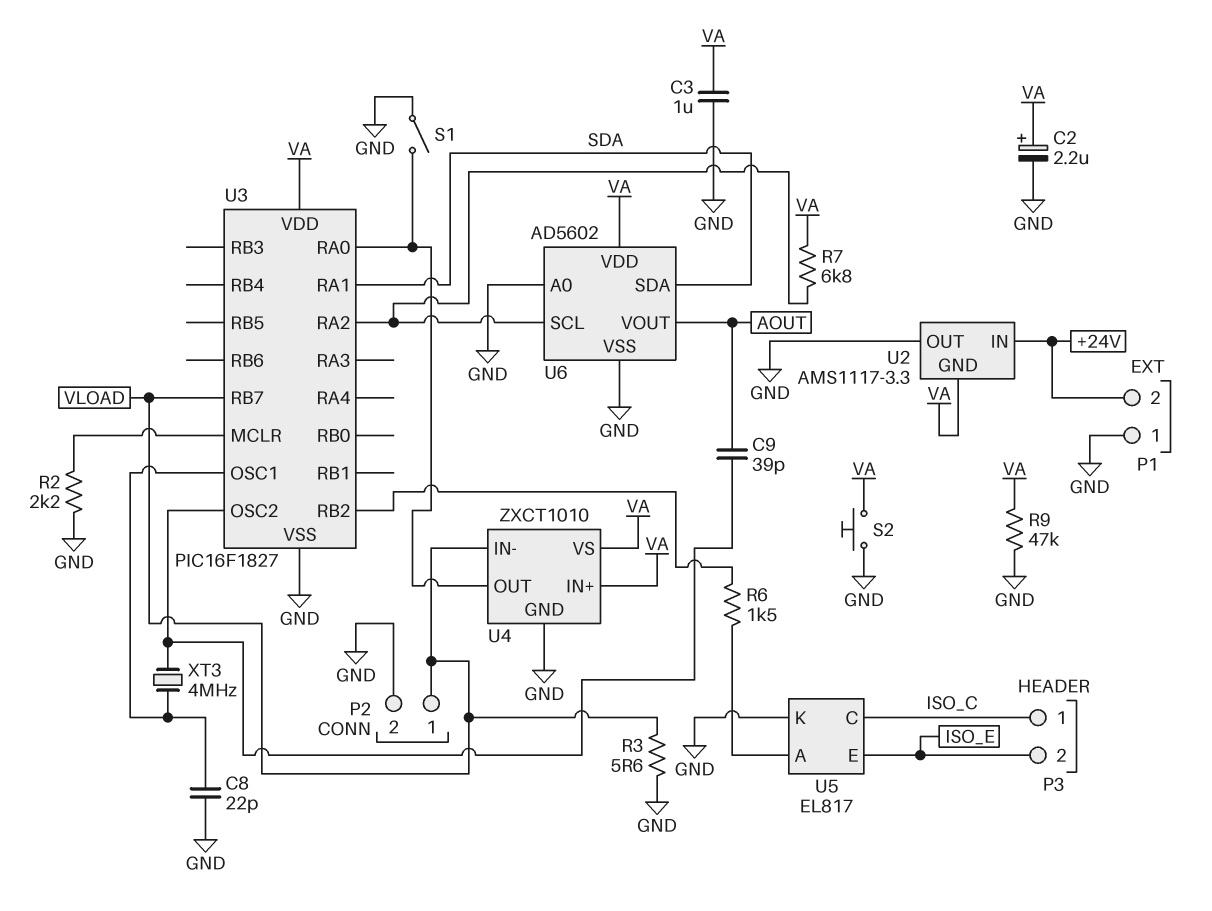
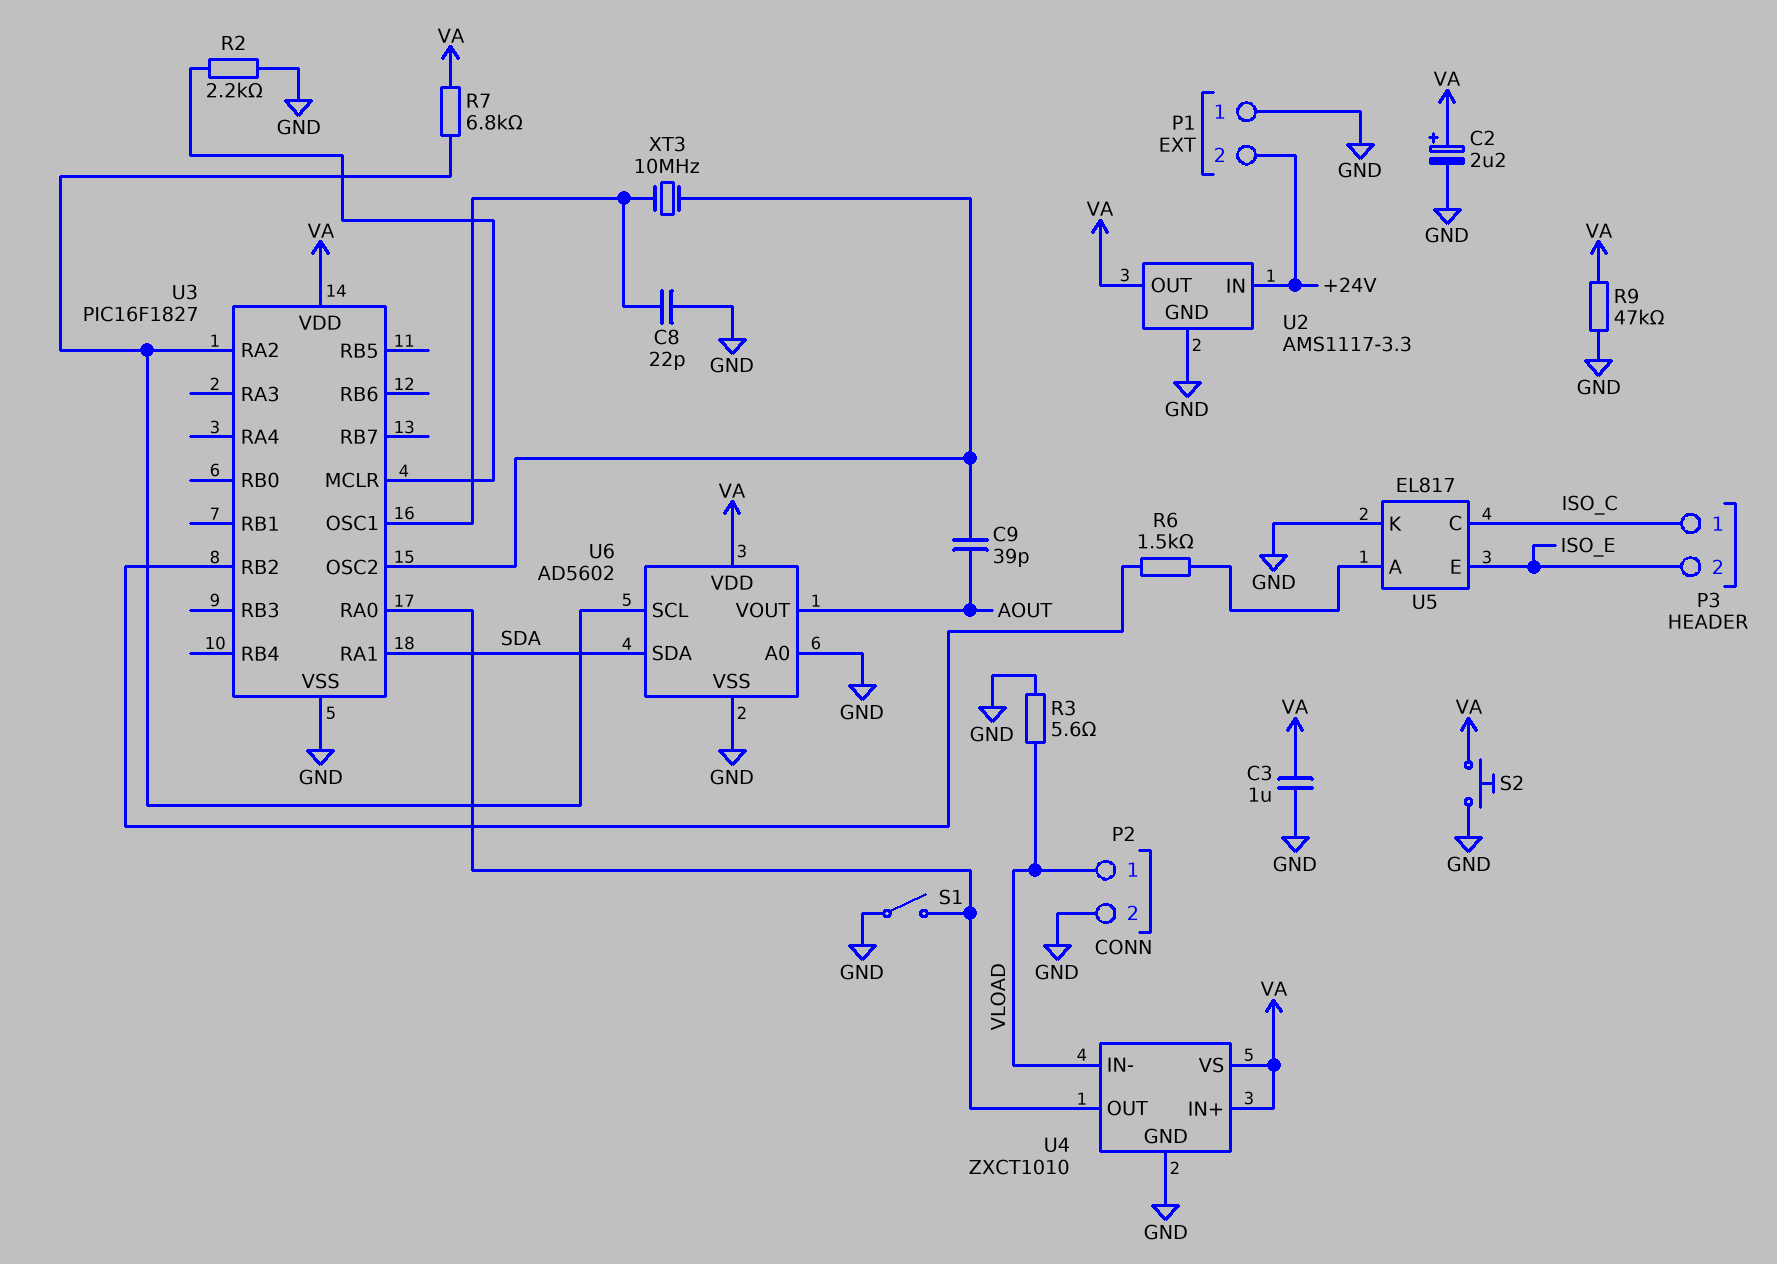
U2 pin GND: VA -> GND
U2 pin OUT: GND -> VA
U3 pin RB7: VLOAD -> none
XT3: 4MHz (U3/OSC1, U3/OSC2) -> 10MHz (U3/OSC1, U3/OSC2)

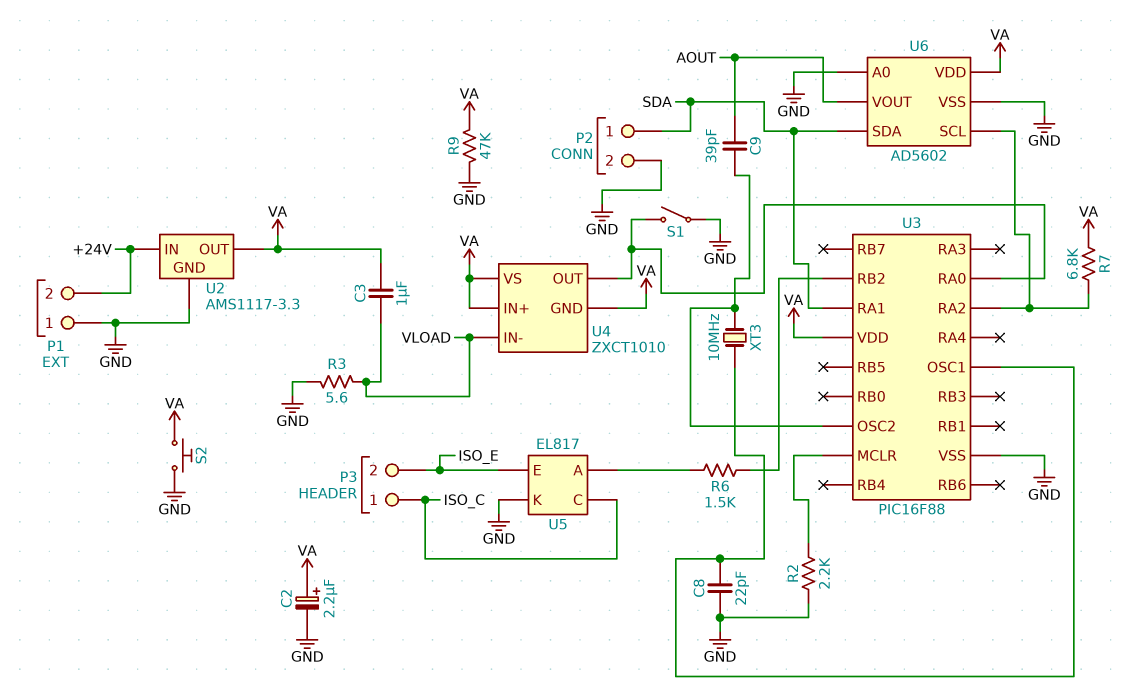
C3: 1uF (GND, VA) -> 1uF (VA, VLOAD)
P2 pin 1: VLOAD -> SDA
U3: PIC16F1827 -> PIC16F88
U4 pin GND: GND -> VA

